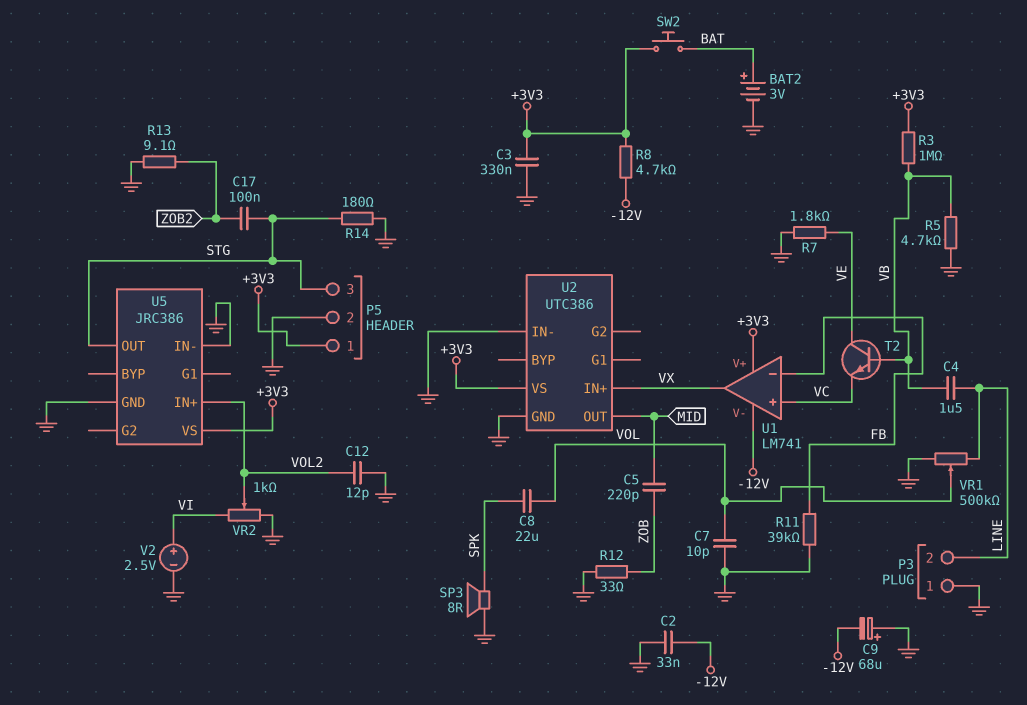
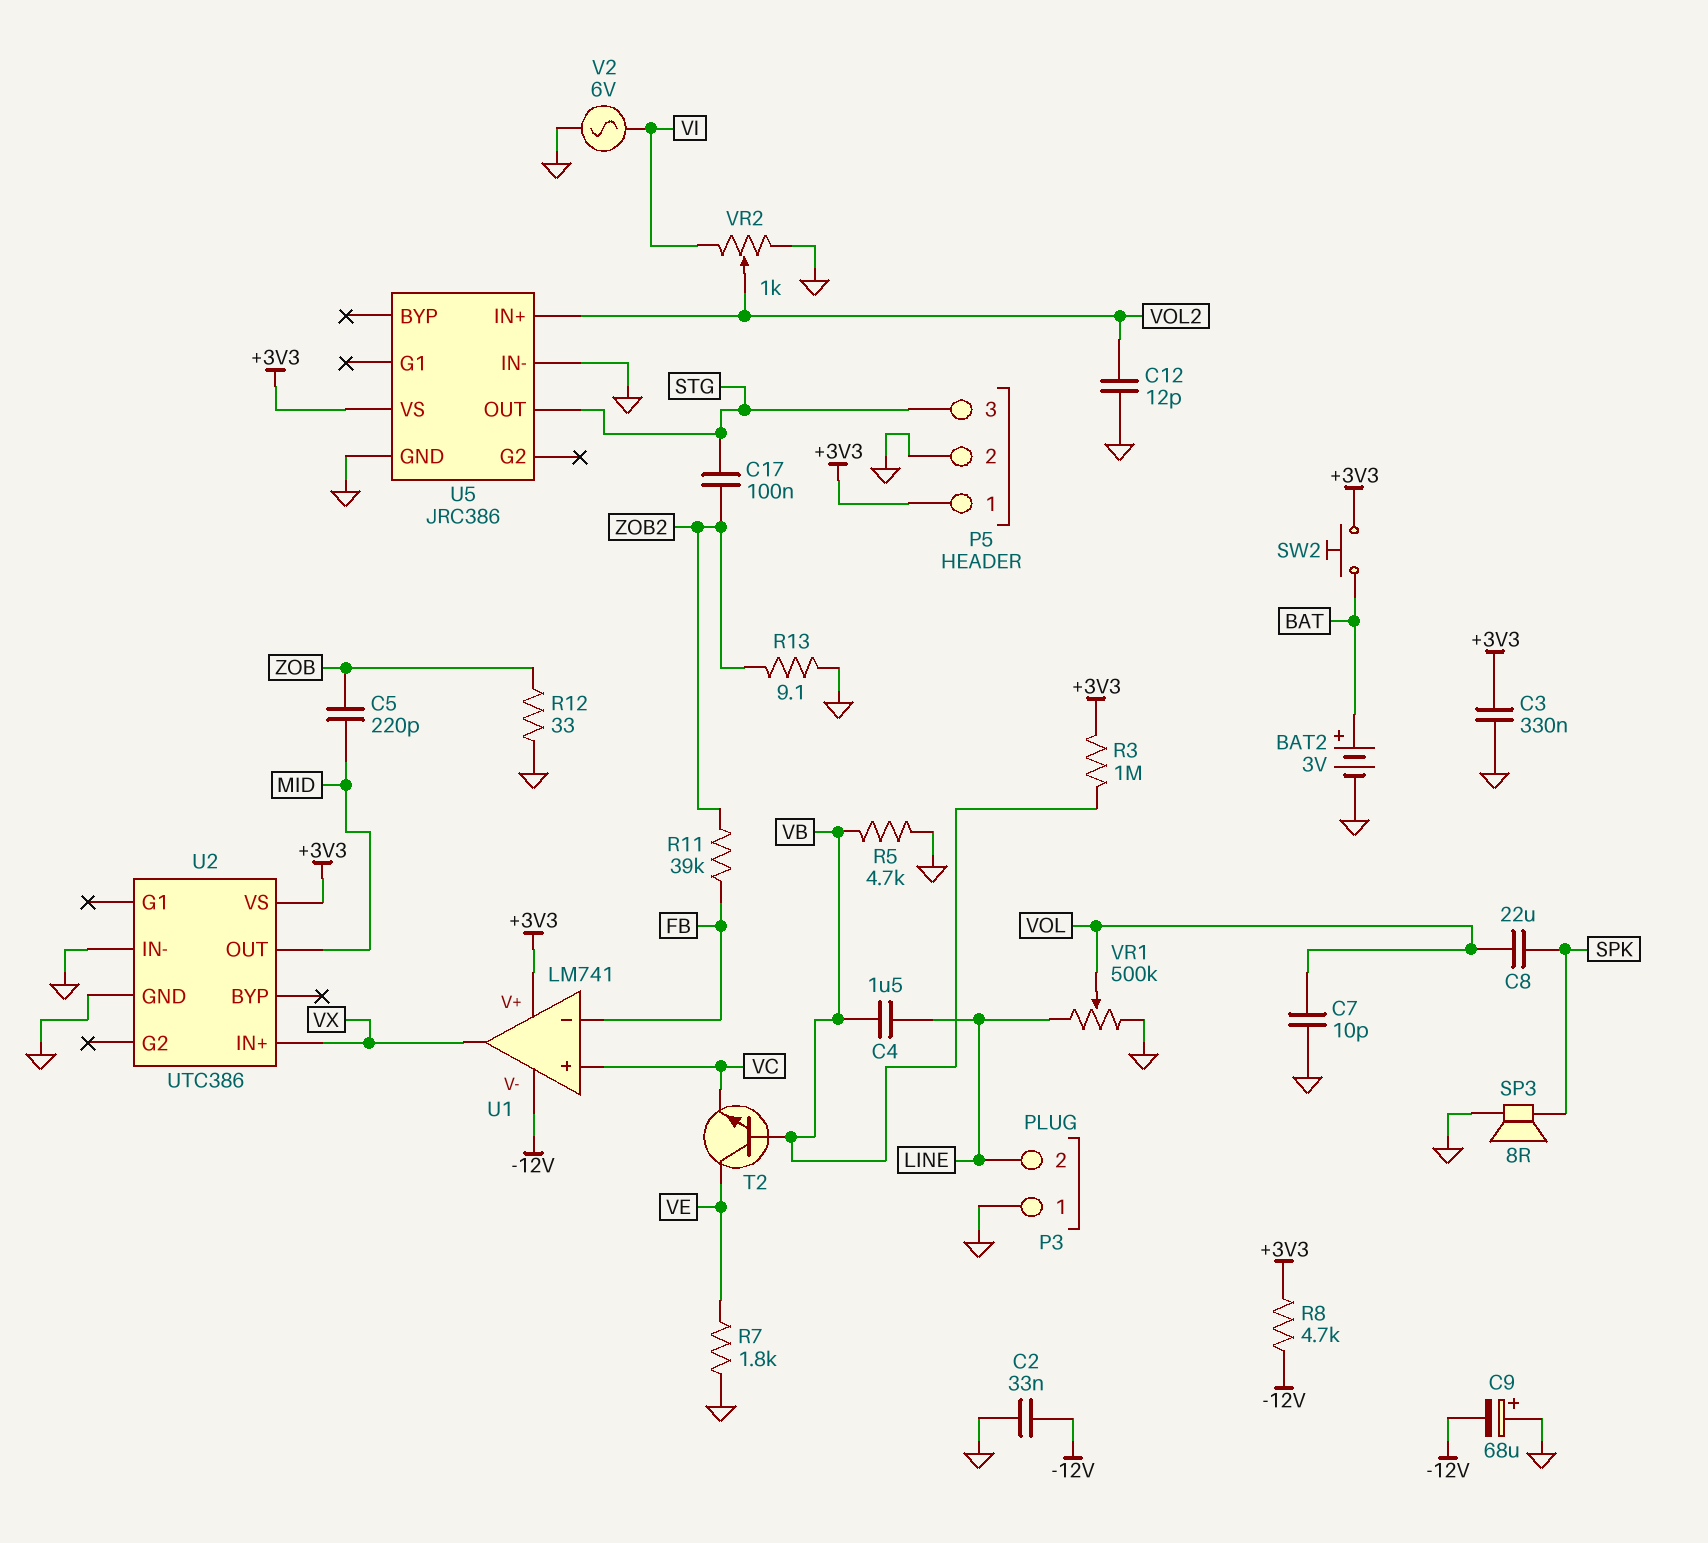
R11: 39k (FB, GND) -> 39k (FB, ZOB2)
R14: 180 (GND, STG) -> none
V2: 2.5V (plus VI, minus GND) -> AC 6V (GND, VI)

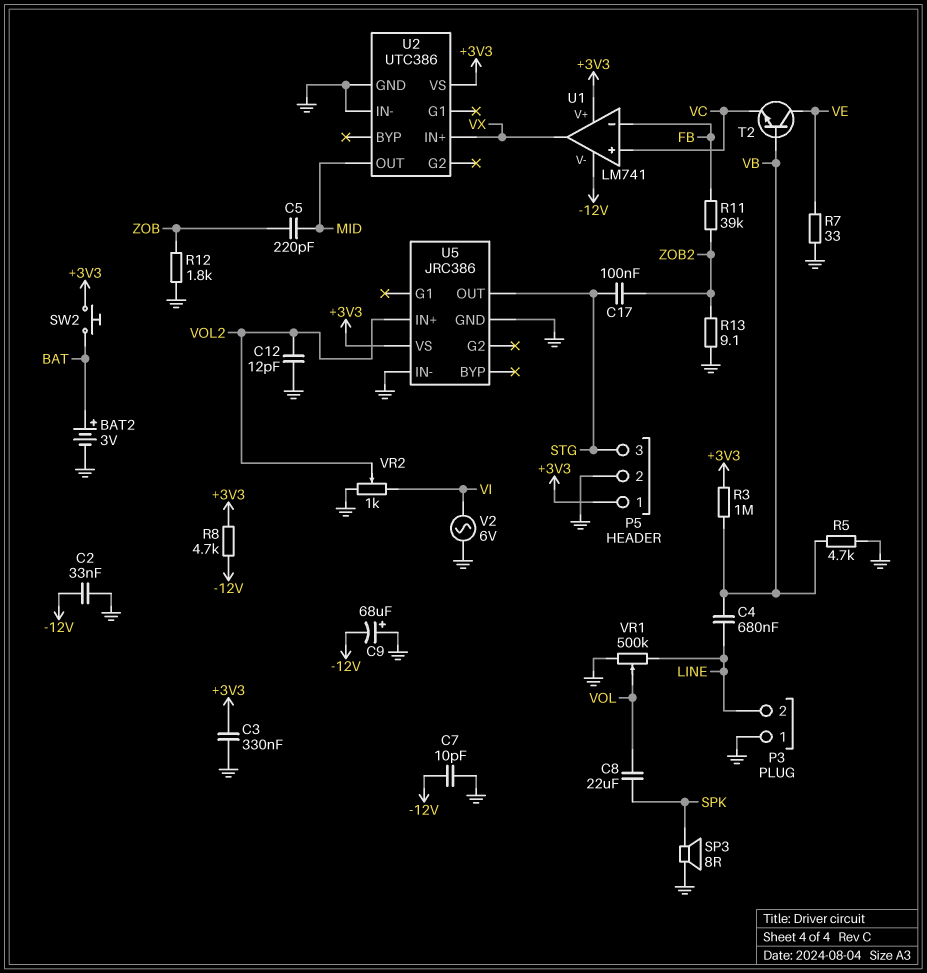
C4: 1.5uF (LINE, VB) -> 680nF (LINE, VB)
C7: 10pF (GND, VOL) -> 10pF (-12V, GND)
R7: 1.8k (GND, VE) -> 33 (GND, VE)
R12: 33 (GND, ZOB) -> 1.8k (GND, ZOB)

